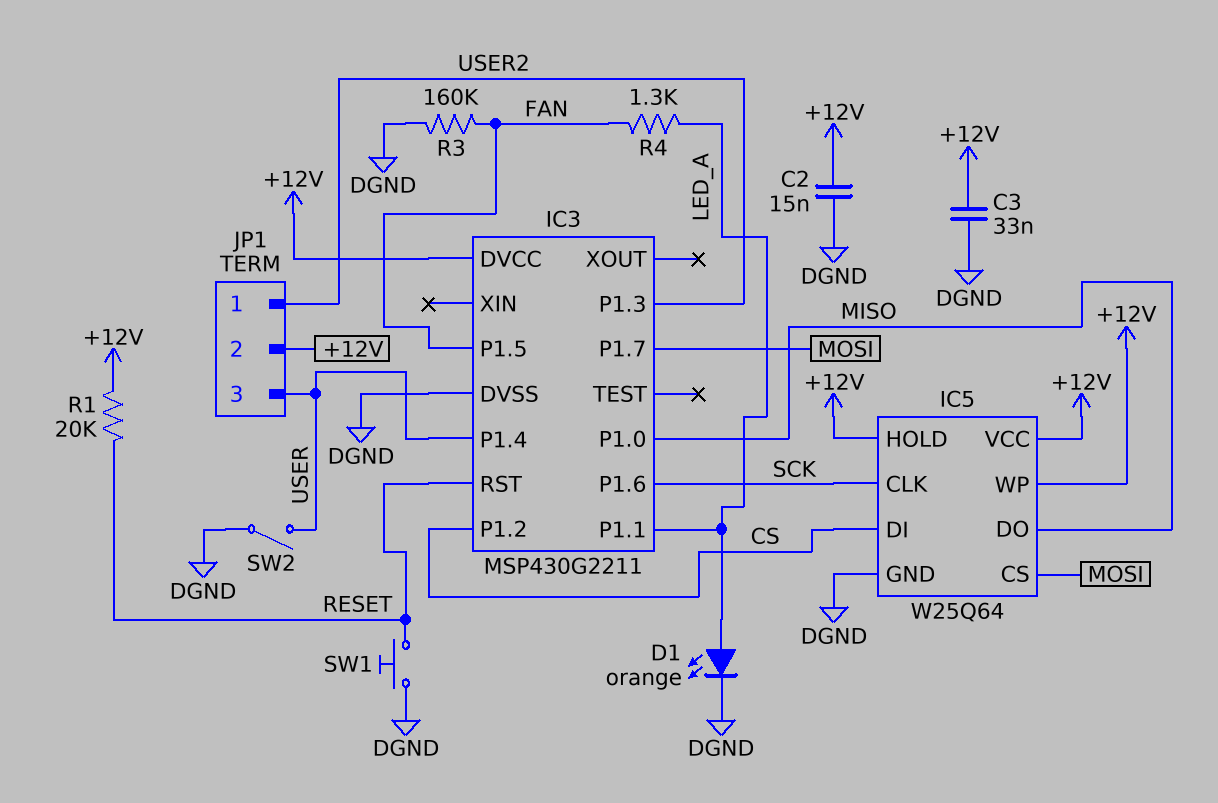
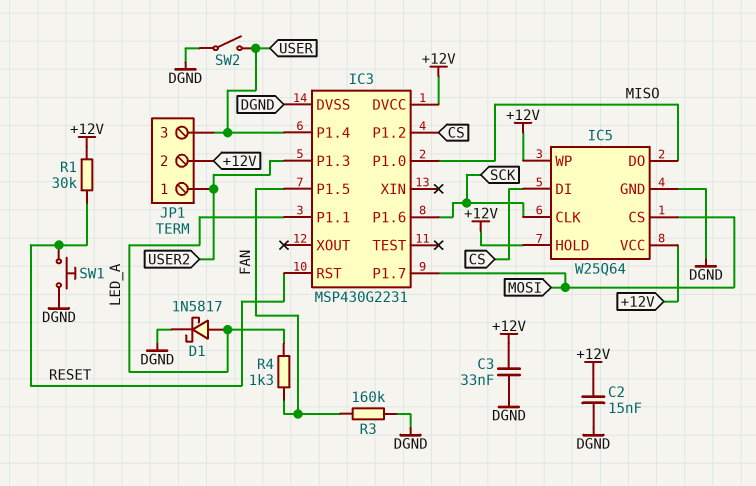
D1: LED orange (A LED_A, K DGND) -> schottky 1N5817 (A LED_A, K DGND)
IC3: MSP430G2211 -> MSP430G2231
R1: 20k (+12V, RESET) -> 30k (+12V, RESET)

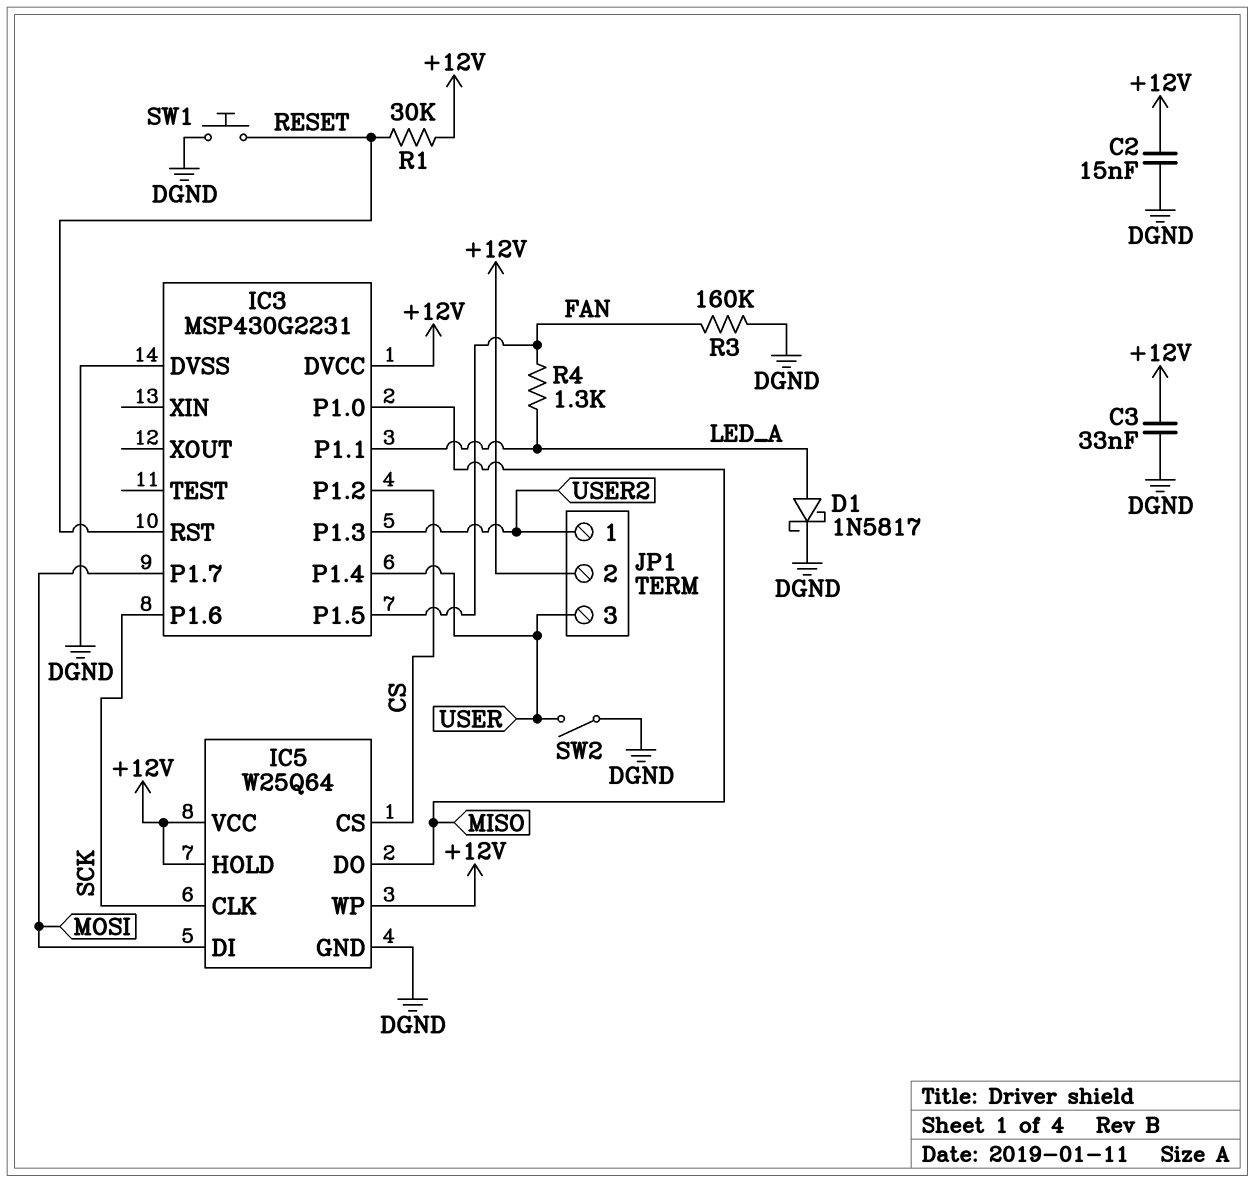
IC5 pin CS: MOSI -> CS
IC5 pin DI: CS -> MOSI

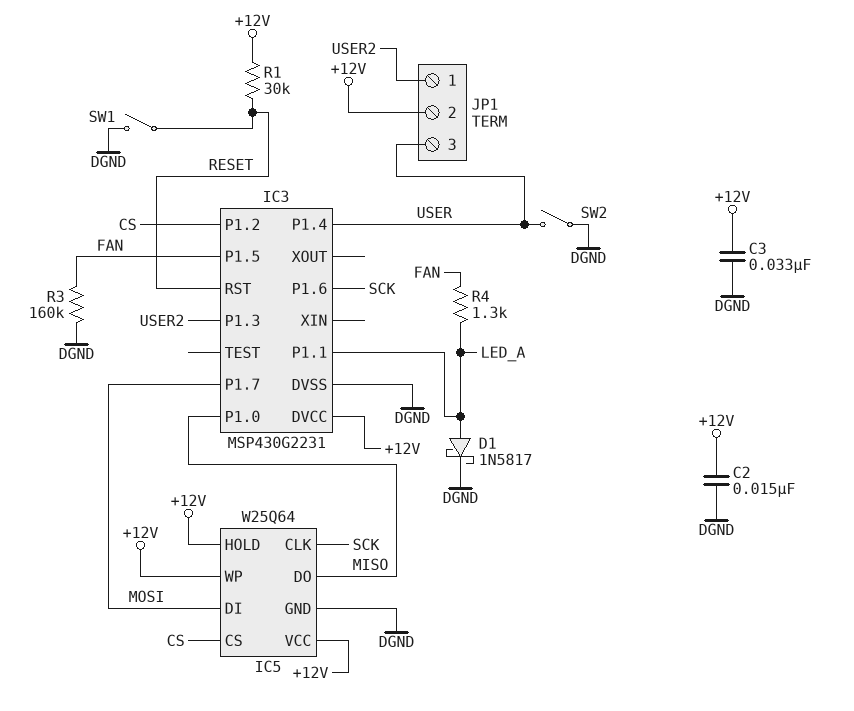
SW1: button (DGND, RESET) -> switch (DGND, RESET)

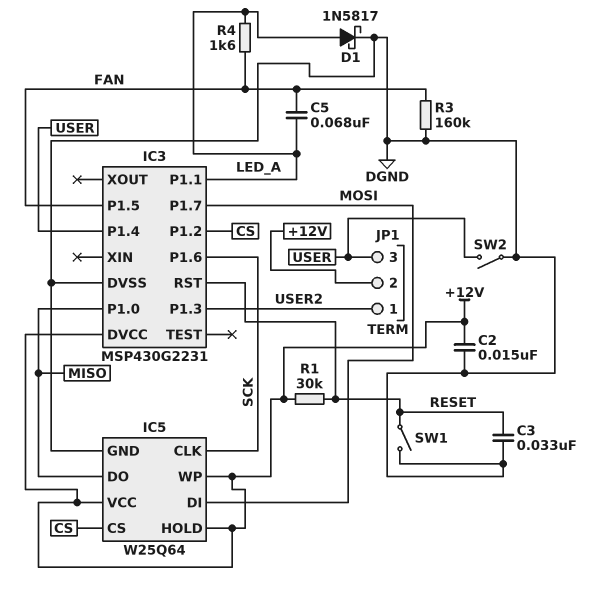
C3: 33nF (+12V, DGND) -> 33nF (DGND, RESET)
C5: none -> 68nF (FAN, LED_A)
R4: 1.3k (FAN, LED_A) -> 1.6k (FAN, LED_A)

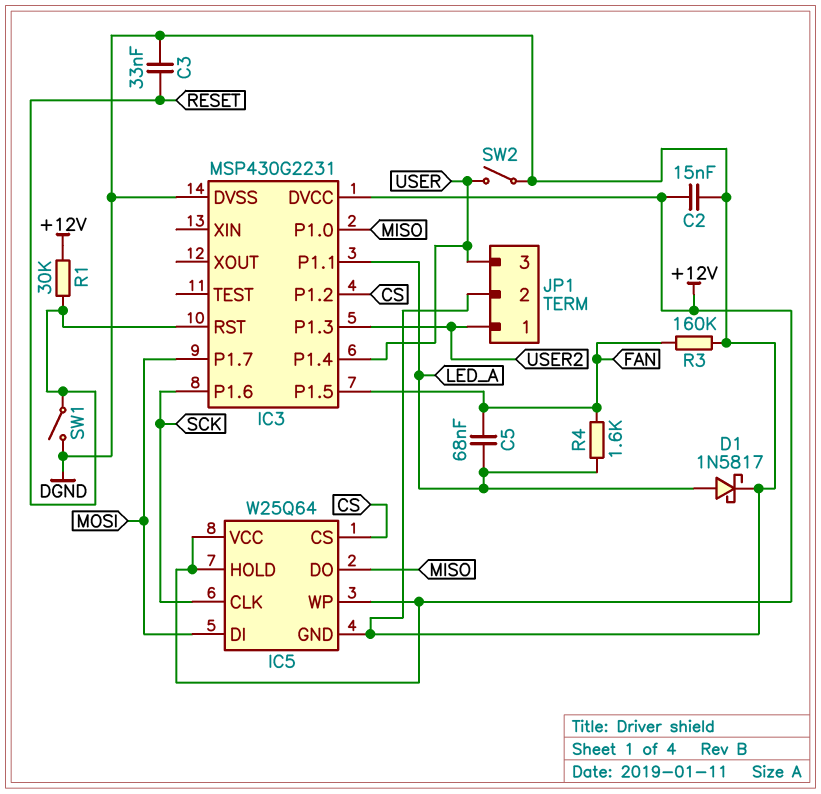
JP1 pin 2: +12V -> DGND

